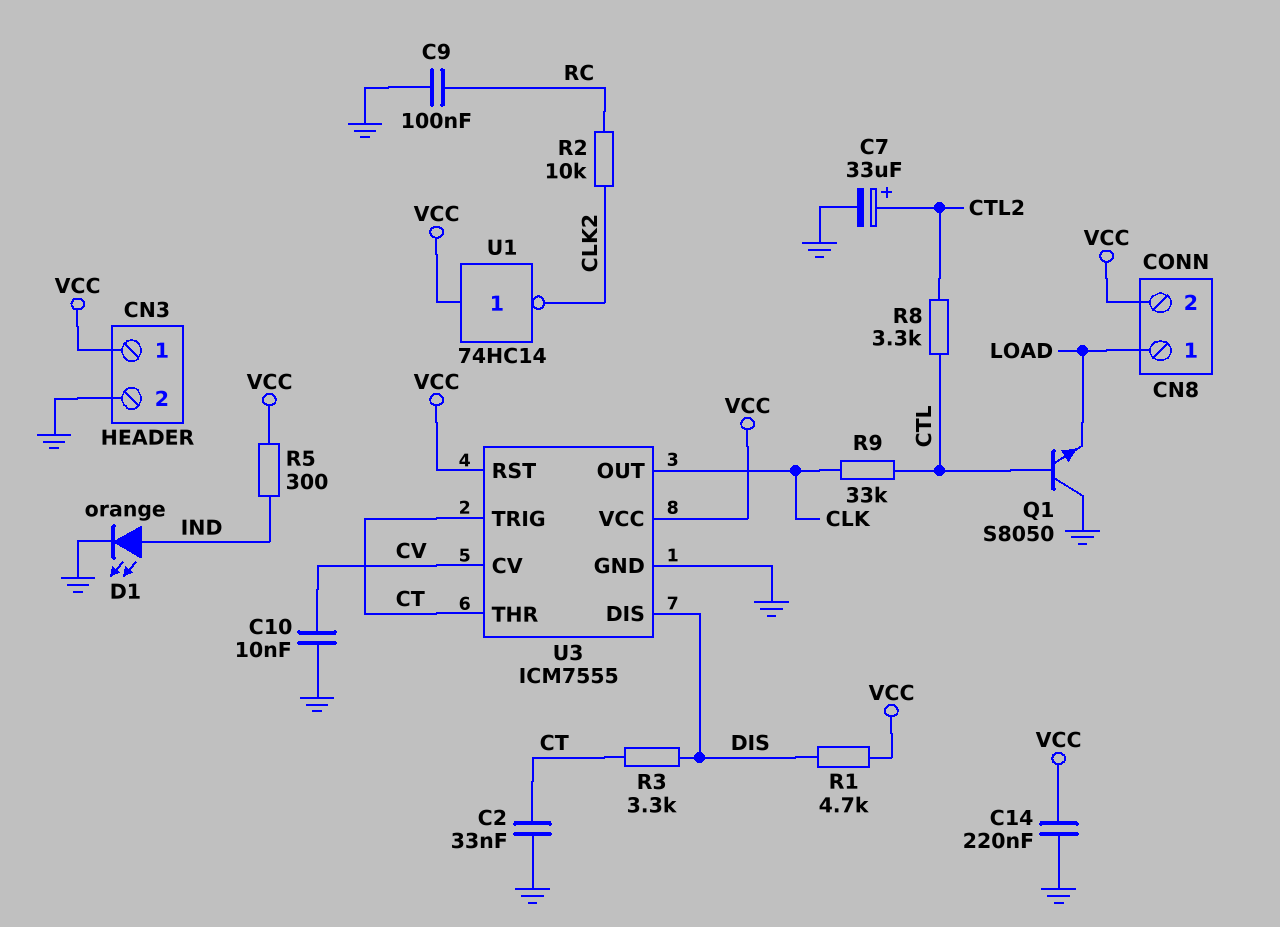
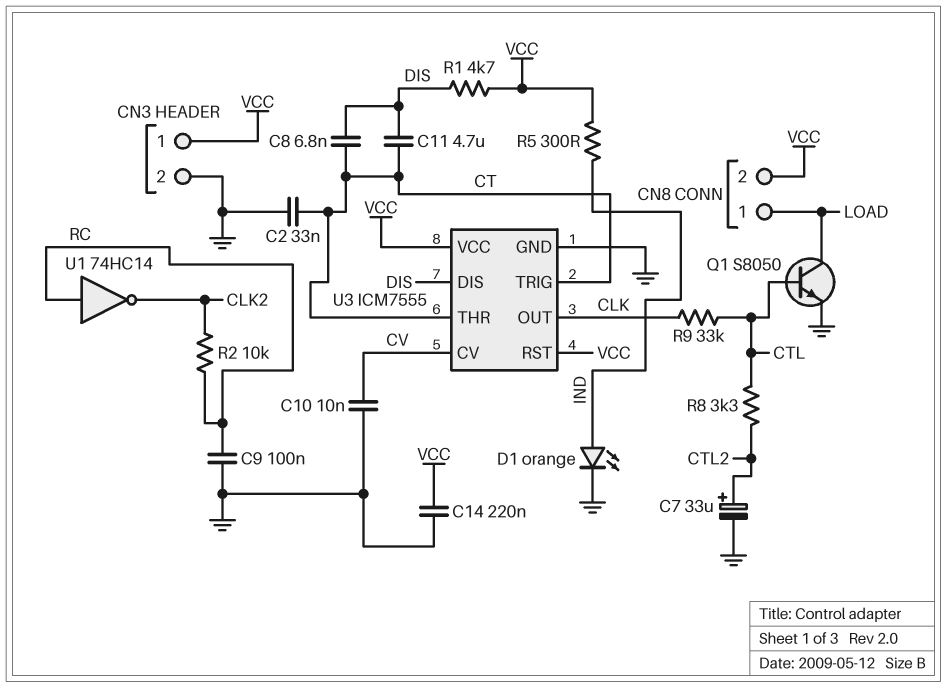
C8: none -> 6.8nF (CT, DIS)
C11: none -> 4.7uF (CT, DIS)
Q1: NPN S8050 (B CTL, C GND, E LOAD) -> NPN S8050 (B CTL, C LOAD, E GND)
R3: 3.3k (CT, DIS) -> none
U1: NOT 74HC14 (in VCC, out CLK2) -> NOT 74HC14 (in RC, out CLK2)

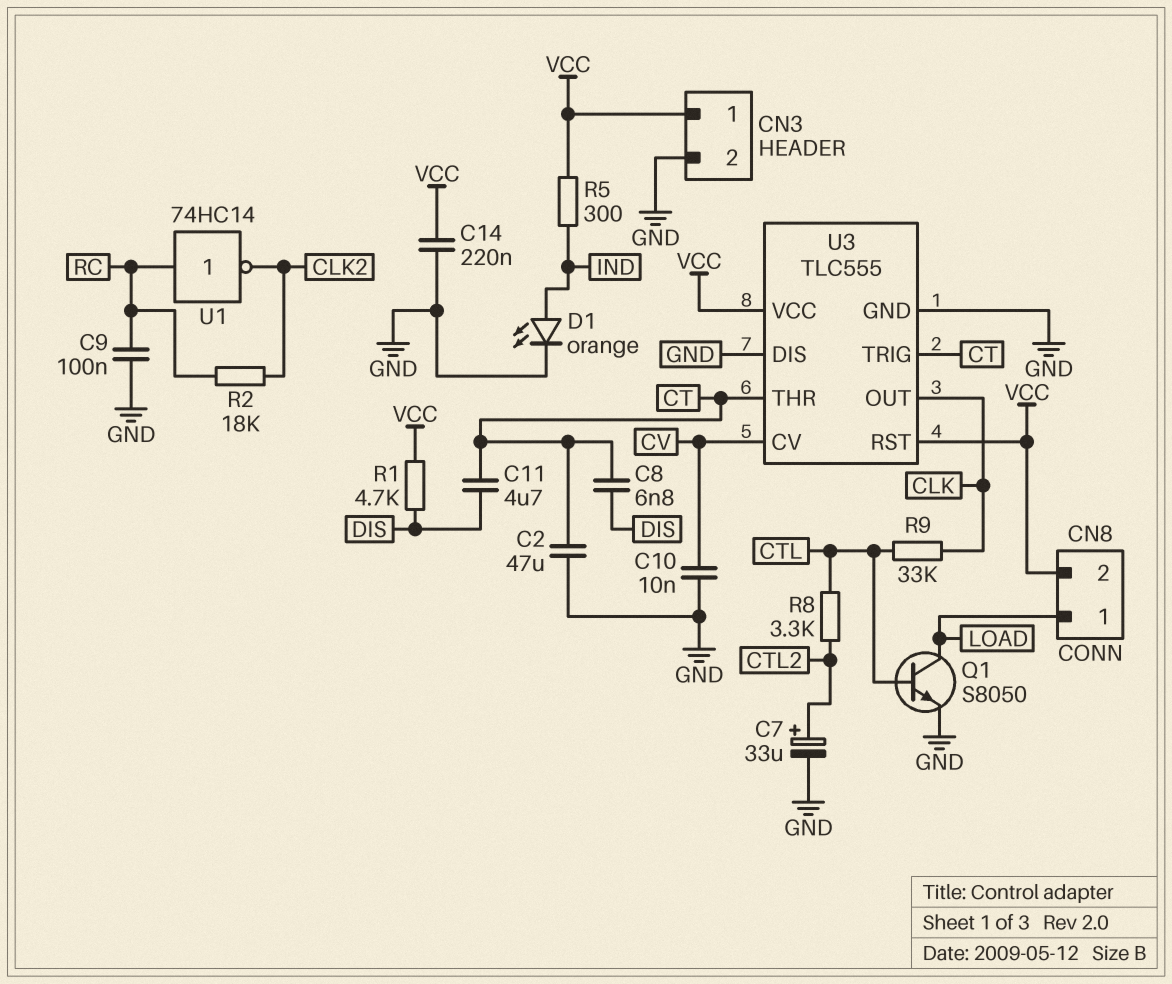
C2: 33nF (CT, GND) -> 47uF (CT, GND)
R2: 10k (CLK2, RC) -> 18k (CLK2, RC)
U3: ICM7555 -> TLC555
U3 pin DIS: DIS -> GND

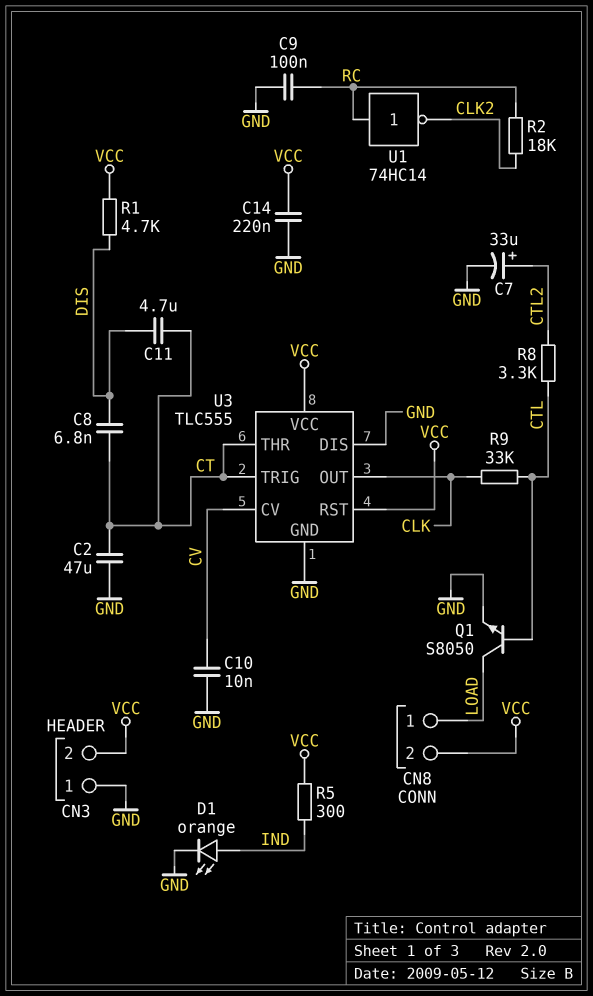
CN3 pin 1: VCC -> GND
CN3 pin 2: GND -> VCC

